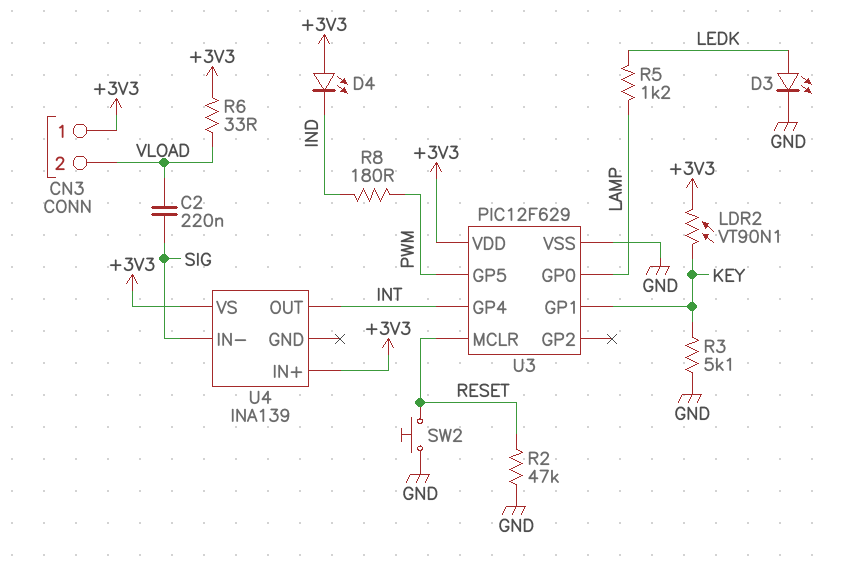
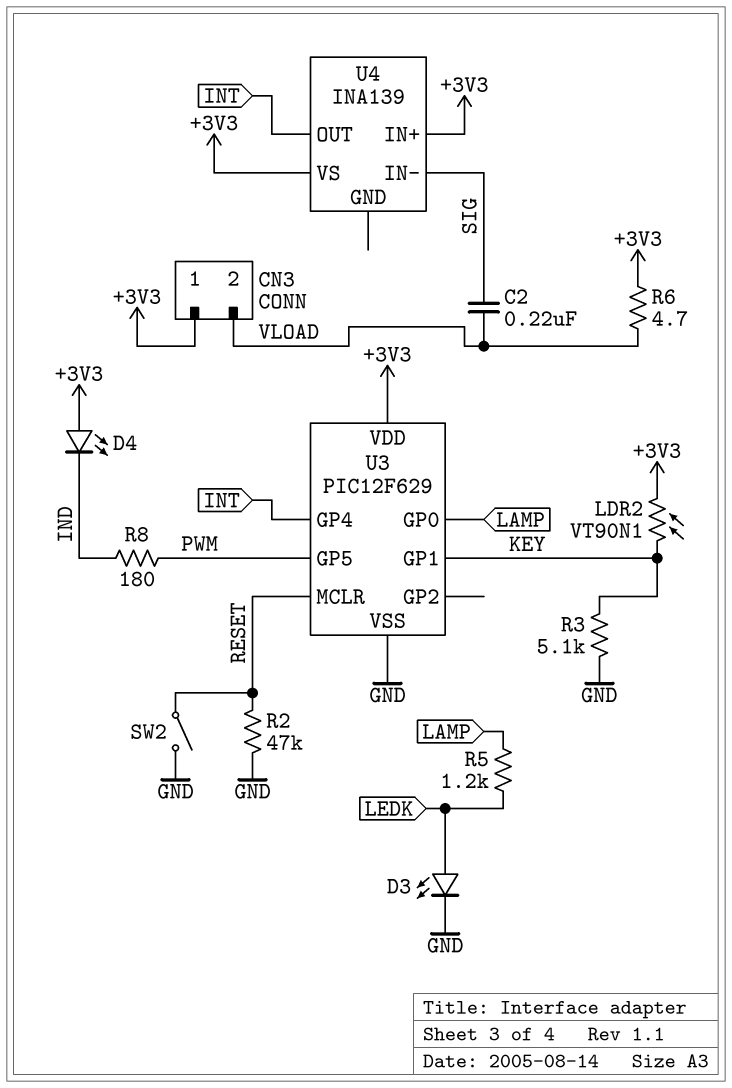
R6: 33 (+3V3, VLOAD) -> 4.7 (+3V3, VLOAD)
SW2: button (GND, RESET) -> switch (GND, RESET)

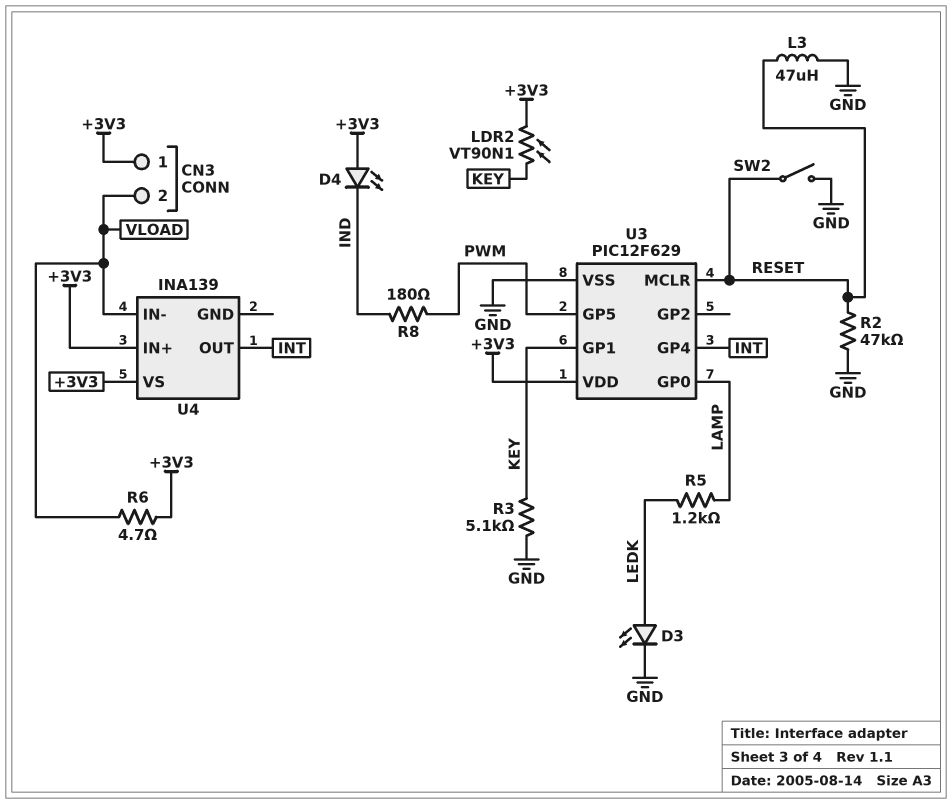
C2: 220nF (SIG, VLOAD) -> none
L3: none -> 47uH (GND, RESET)
U4 pin IN-: SIG -> VLOAD

